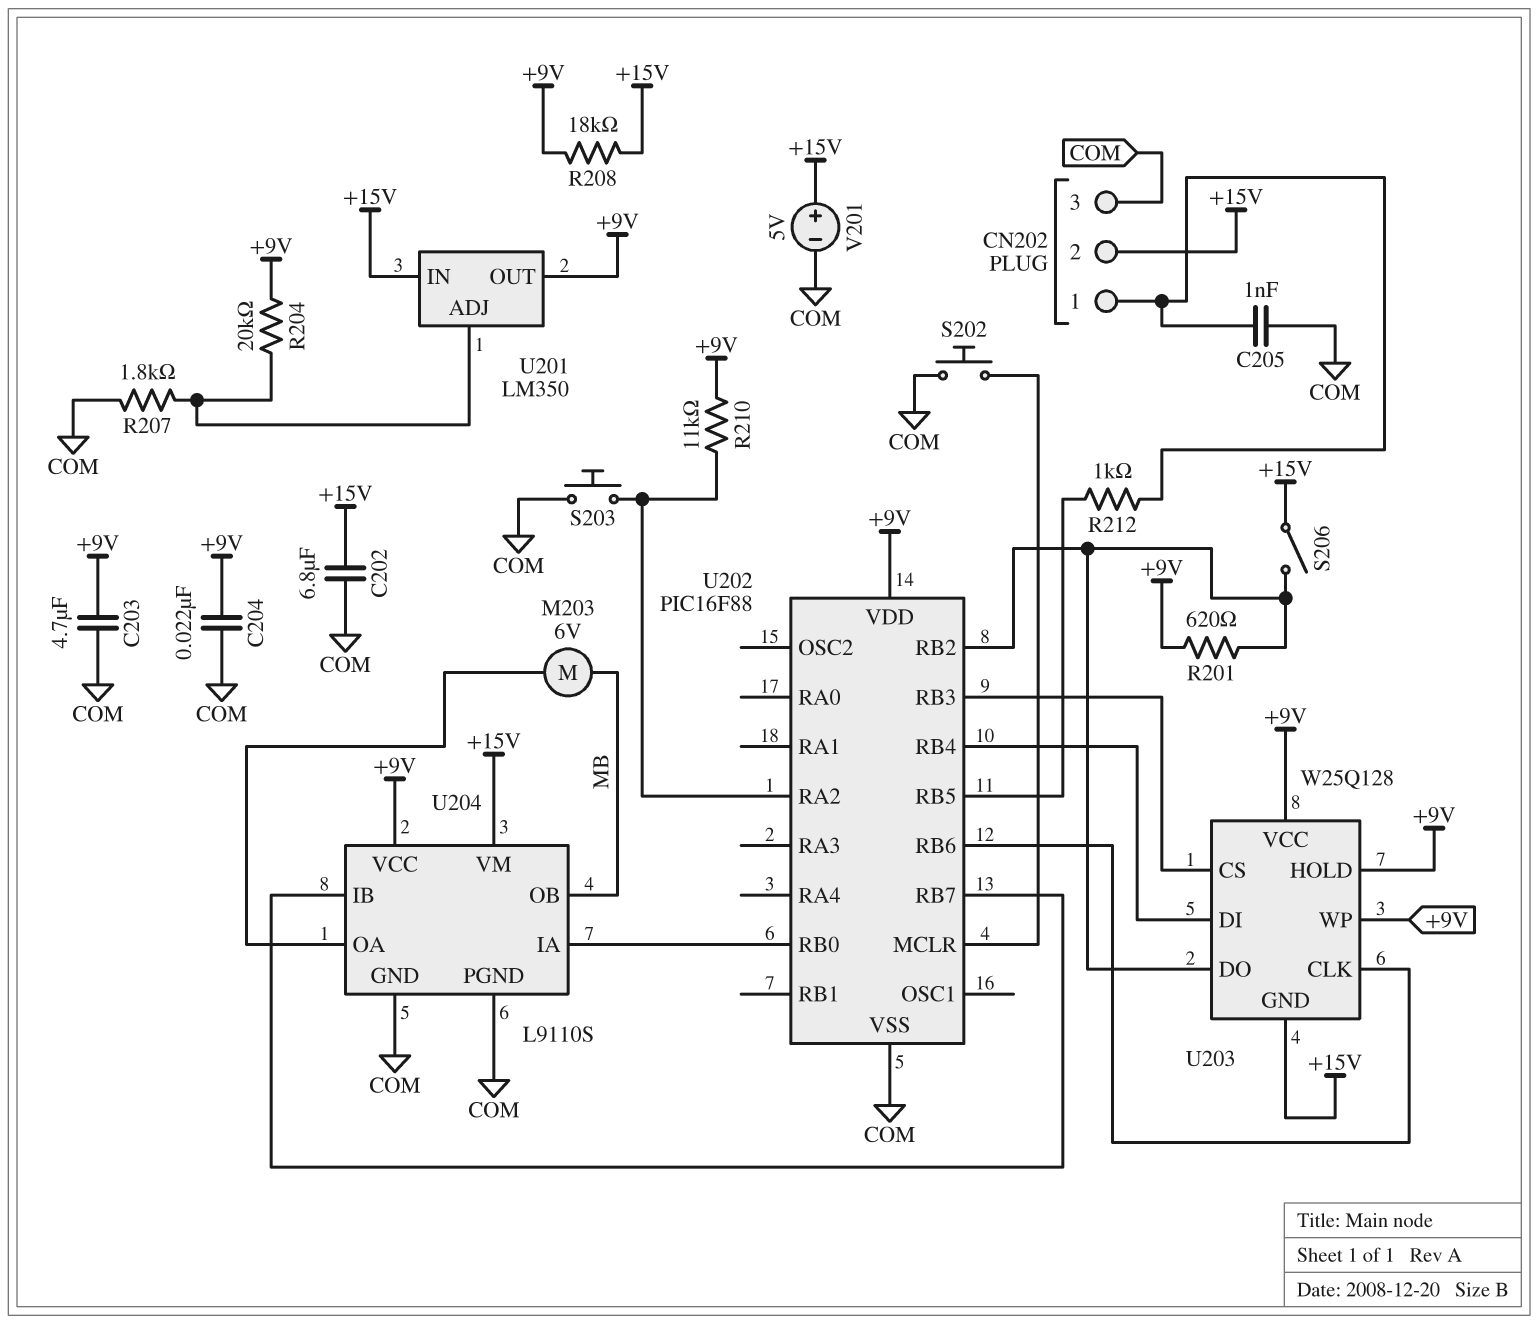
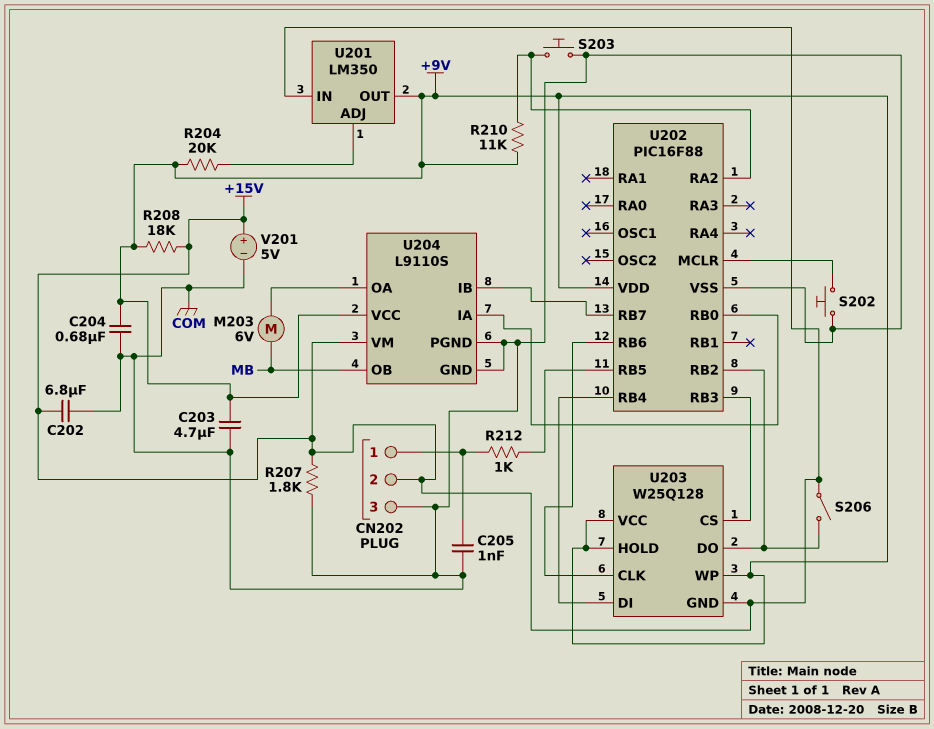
C204: 22nF (+9V, COM) -> 680nF (+9V, COM)
R201: 620 (+9V, U202/RB2) -> none
R207: 1.8k (COM, U201/ADJ) -> 1.8k (+15V, COM)

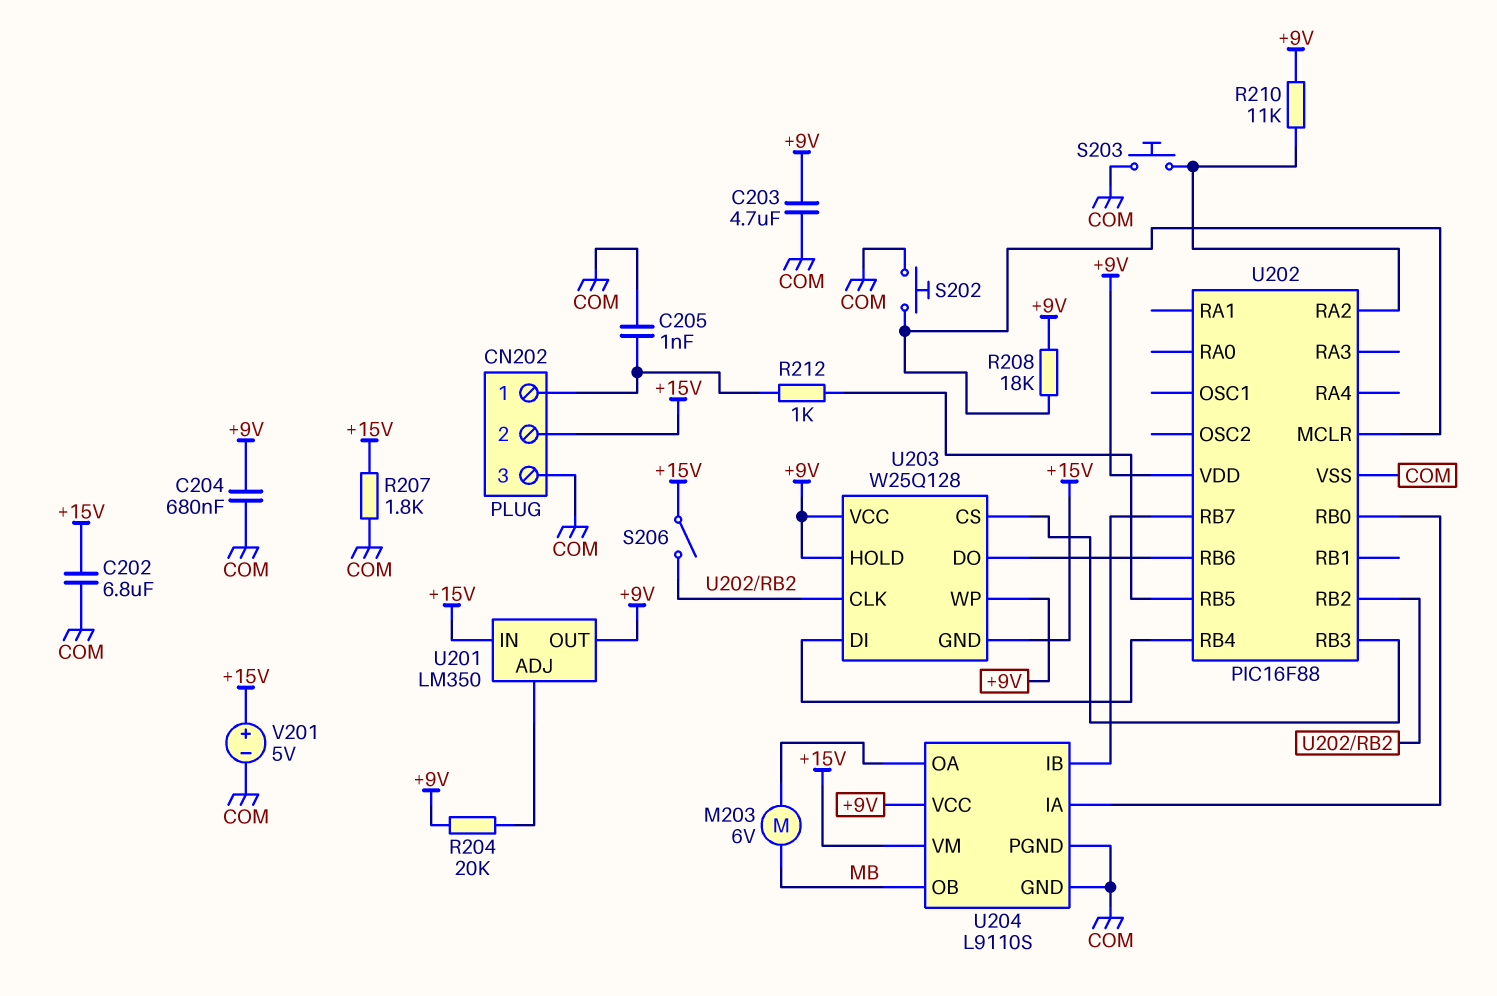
R208: 18k (+9V, +15V) -> 18k (+9V, U202/MCLR)
U203 pin CLK: U202/RB6 -> U202/RB2
U203 pin DO: U202/RB2 -> U202/RB6

